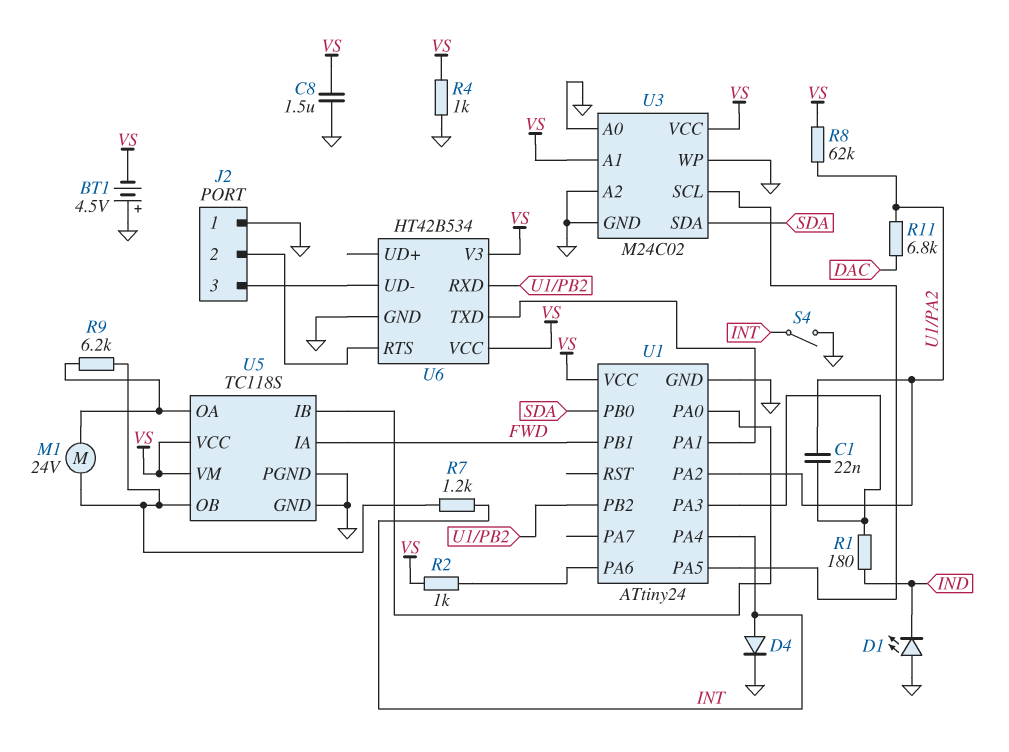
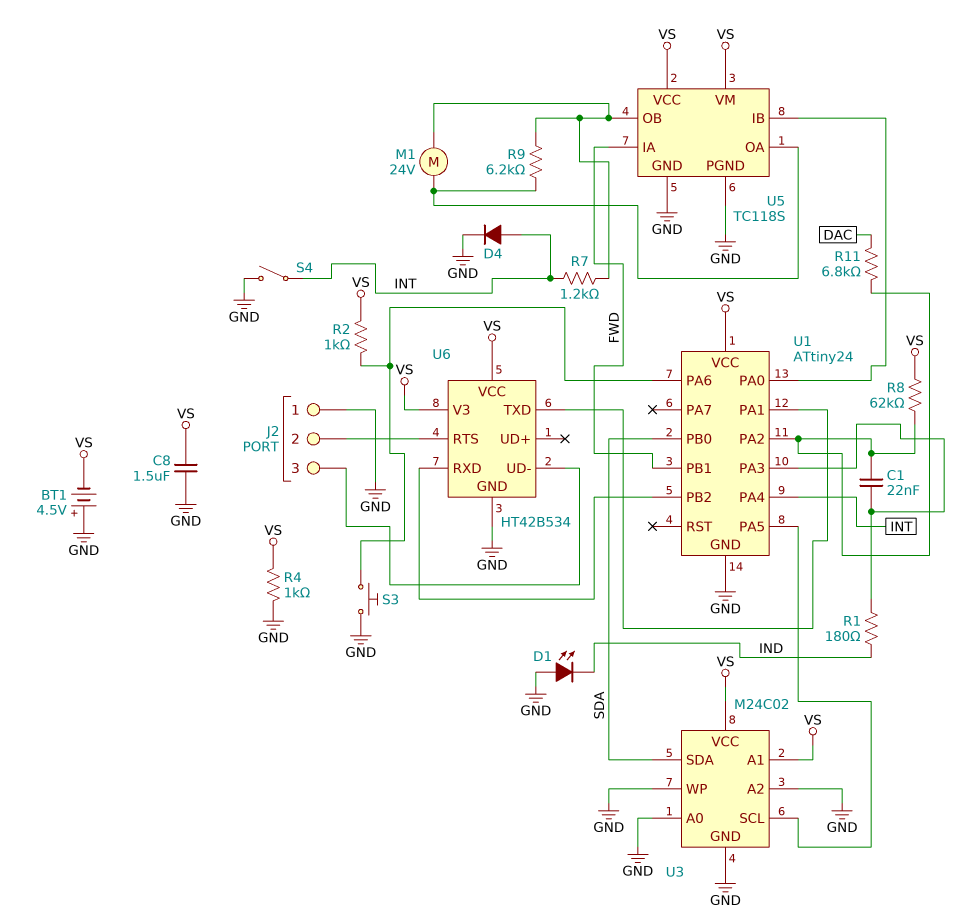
S3: none -> button (GND, U1/PA6)

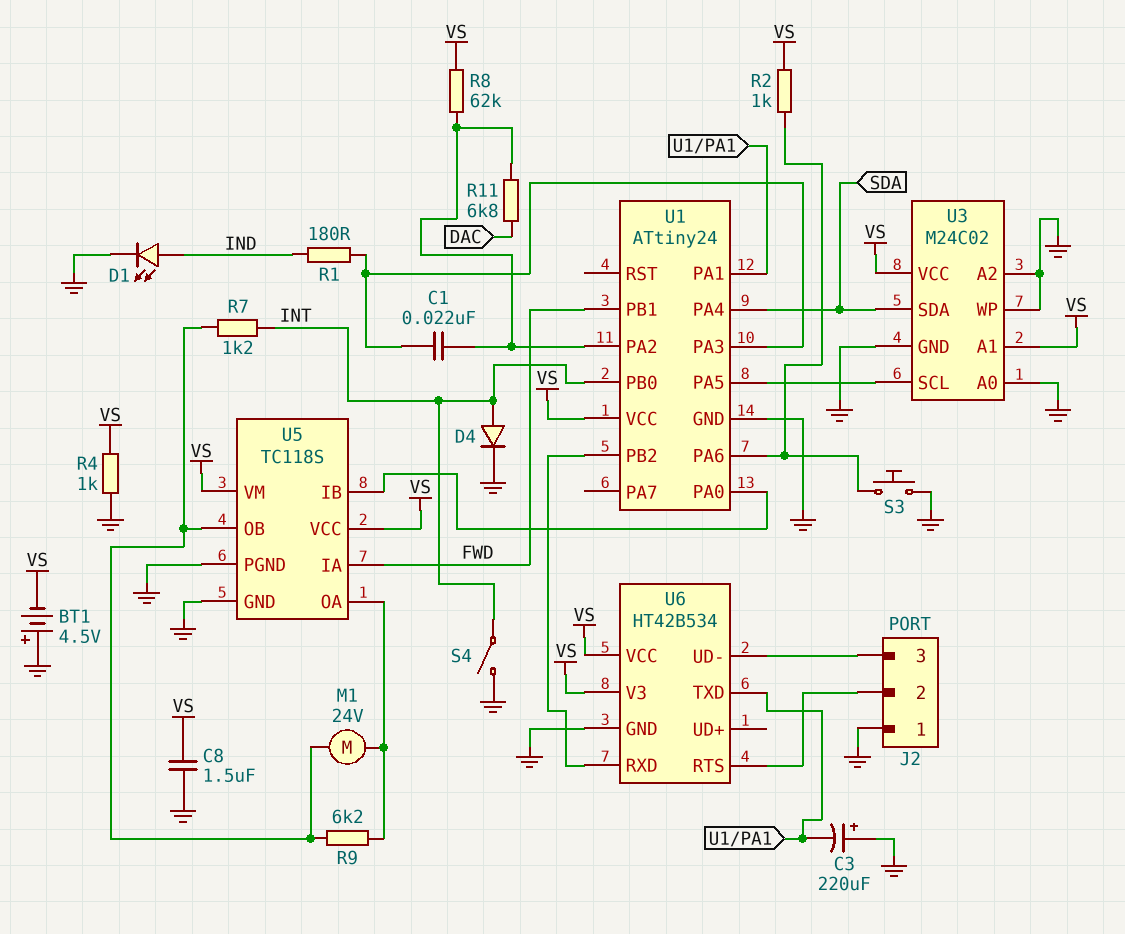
C3: none -> 220uF (plus GND, minus U1/PA1)
D1: LED (A GND, K IND) -> LED (A IND, K GND)
U1 pin PA4: INT -> SDA
U1 pin PB0: SDA -> INT

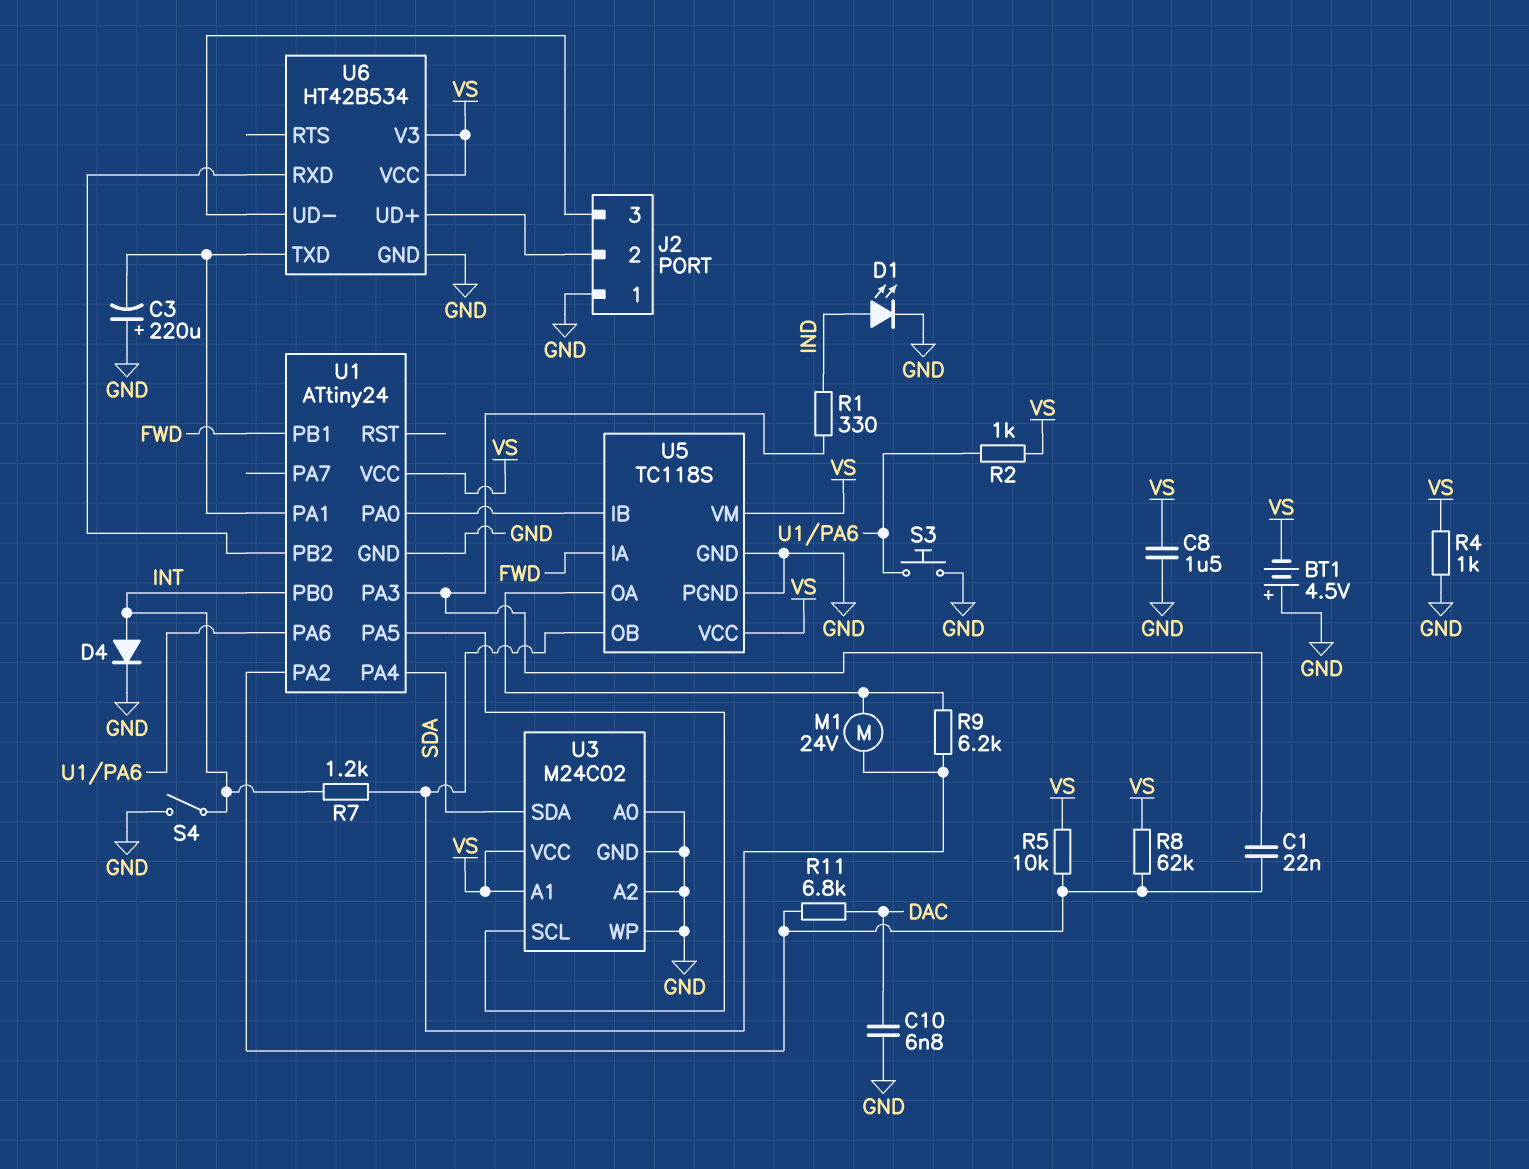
C10: none -> 6.8nF (DAC, GND)
R1: 180 (IND, U1/PA3) -> 330 (IND, U1/PA3)
R5: none -> 10k (U1/PA2, VS)
U6 pin RTS: J2/2 -> none
U6 pin UD+: none -> J2/2

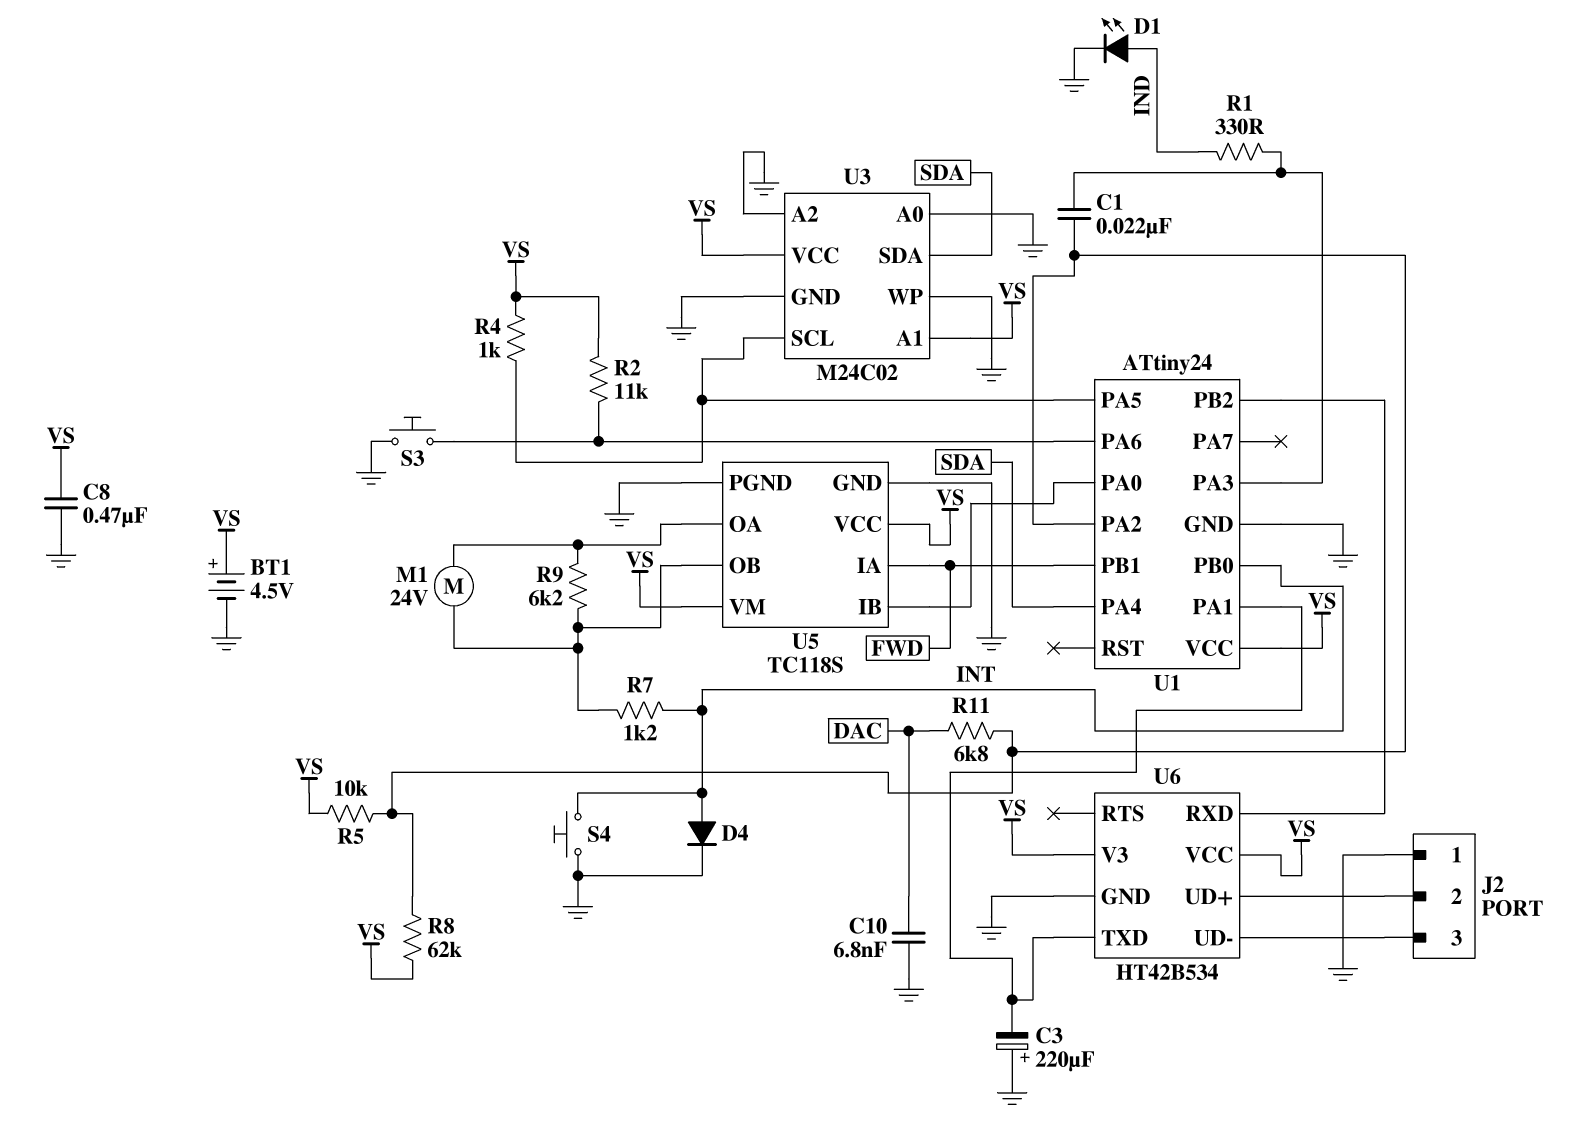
BT1: 4.5V (plus GND, minus VS) -> 4.5V (plus VS, minus GND)
C8: 1.5uF (GND, VS) -> 470nF (GND, VS)
R2: 1k (U1/PA6, VS) -> 11k (U1/PA6, VS)
R4: 1k (GND, VS) -> 1k (U1/PA5, VS)
S4: switch (GND, INT) -> button (GND, INT)

